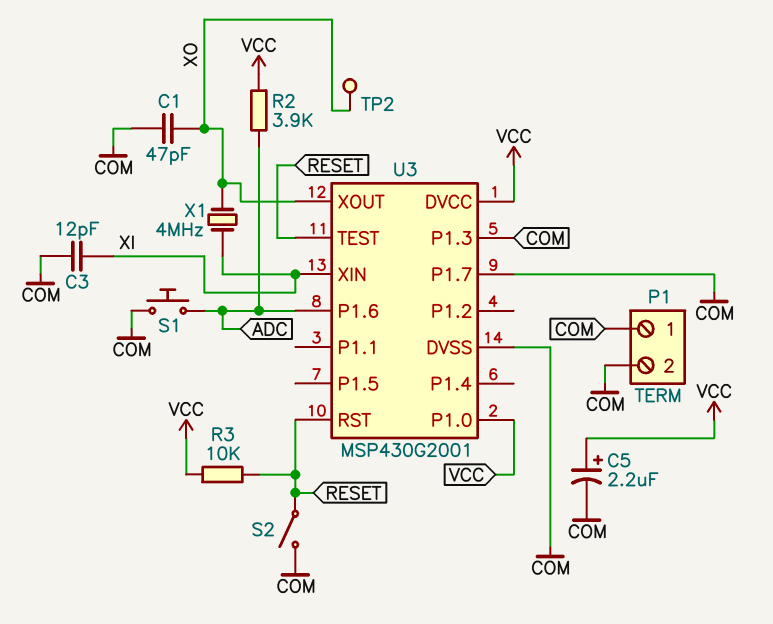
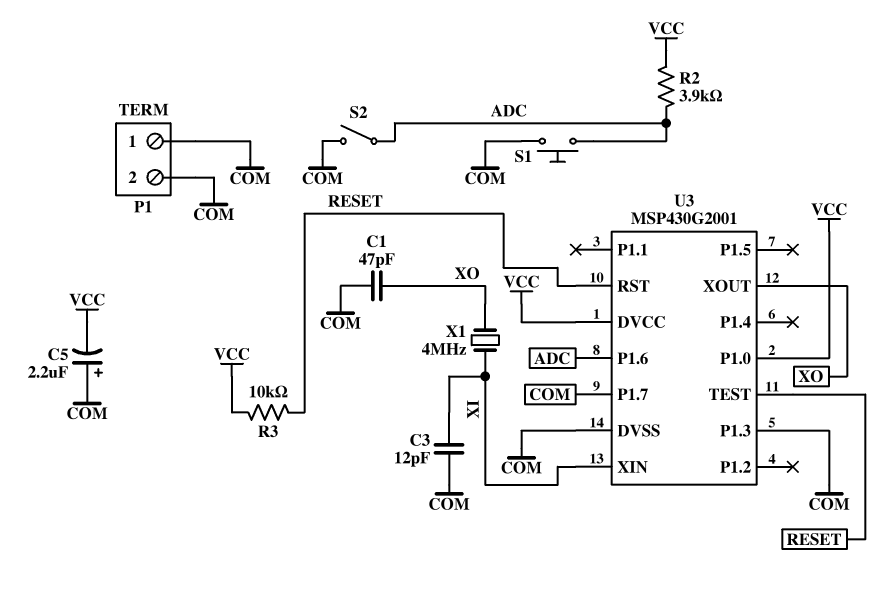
C5: 2.2uF (plus VCC, minus COM) -> 2.2uF (plus COM, minus VCC)
S2: switch (COM, RESET) -> switch (ADC, COM)
TP2: test point (XO) -> none

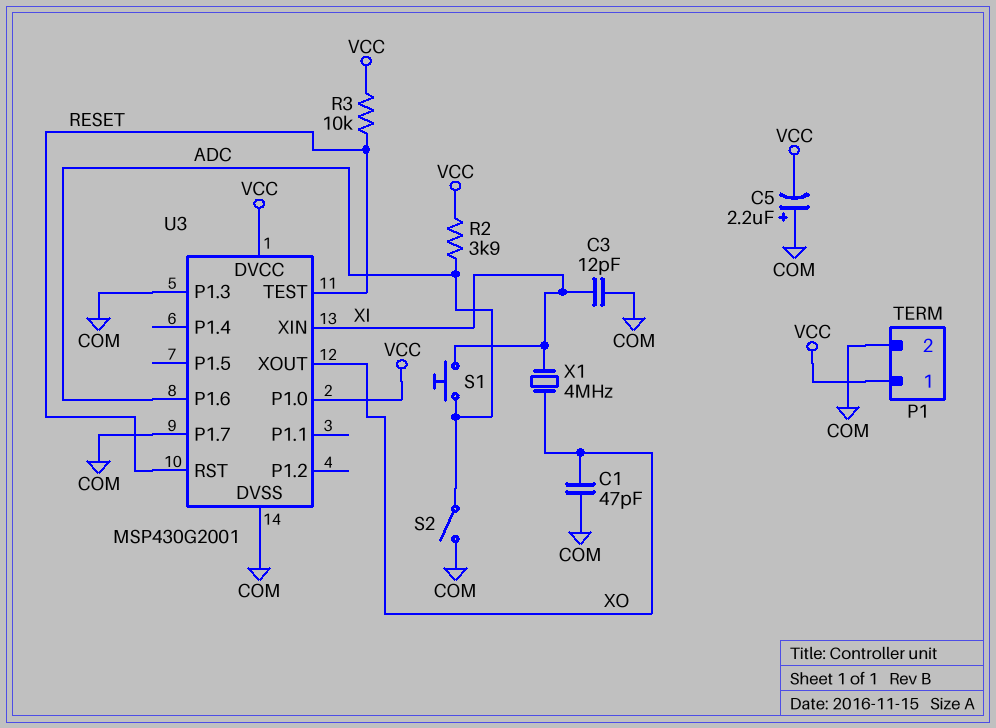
P1 pin 1: COM -> VCC
S1: button (ADC, COM) -> button (ADC, XI)

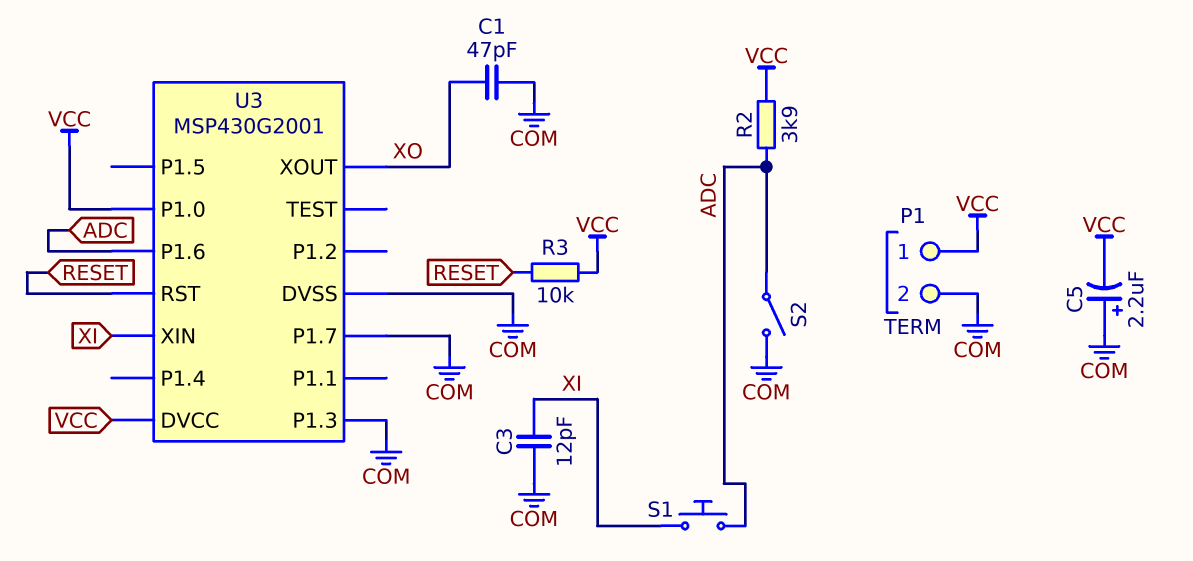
U3 pin TEST: RESET -> none
X1: 4MHz (XI, XO) -> none

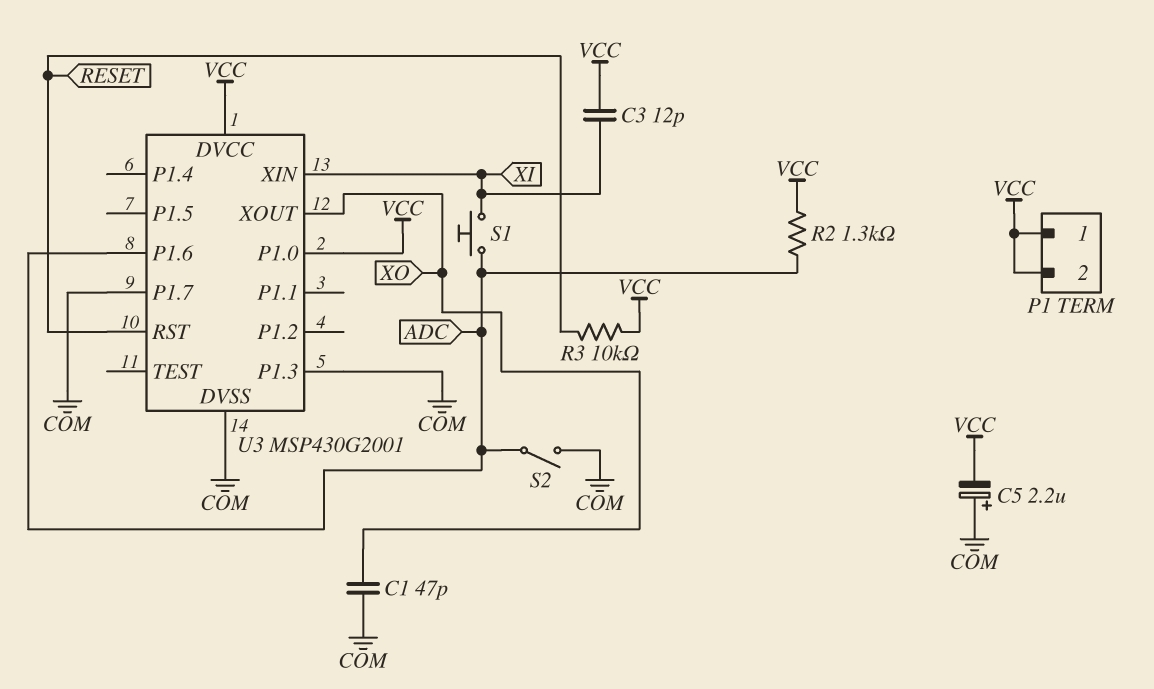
C3: 12pF (COM, XI) -> 12pF (VCC, XI)
P1 pin 2: COM -> VCC
R2: 3.9k (ADC, VCC) -> 1.3k (ADC, VCC)

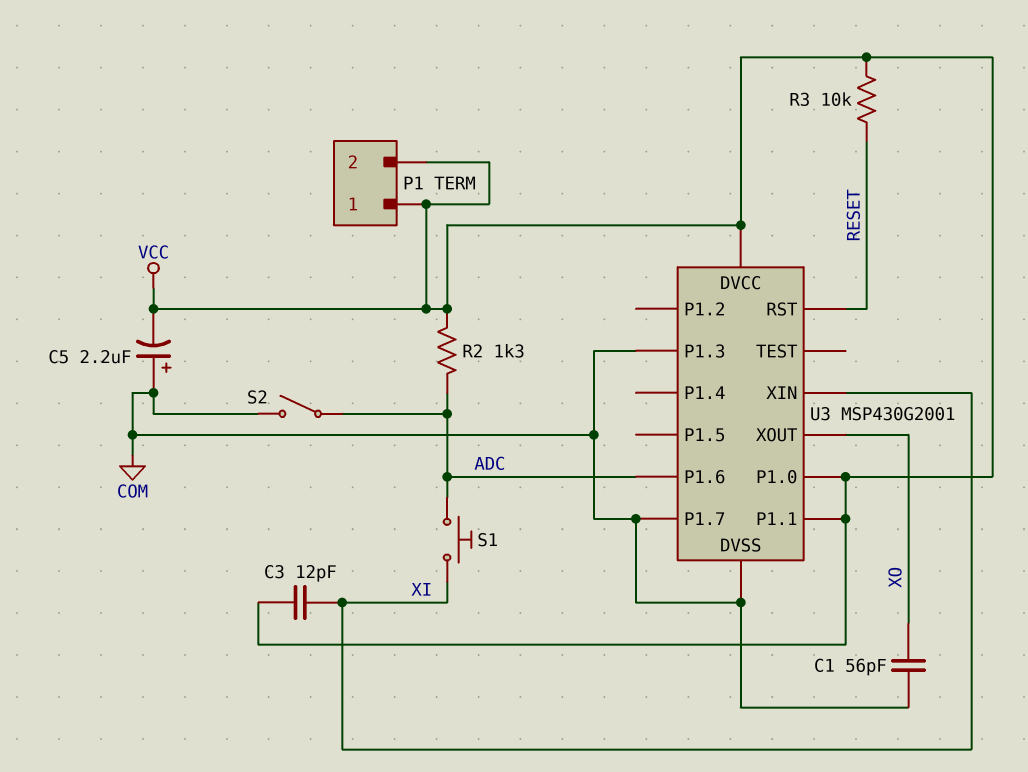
C1: 47pF (COM, XO) -> 56pF (COM, XO)
U3 pin P1.1: none -> VCC

